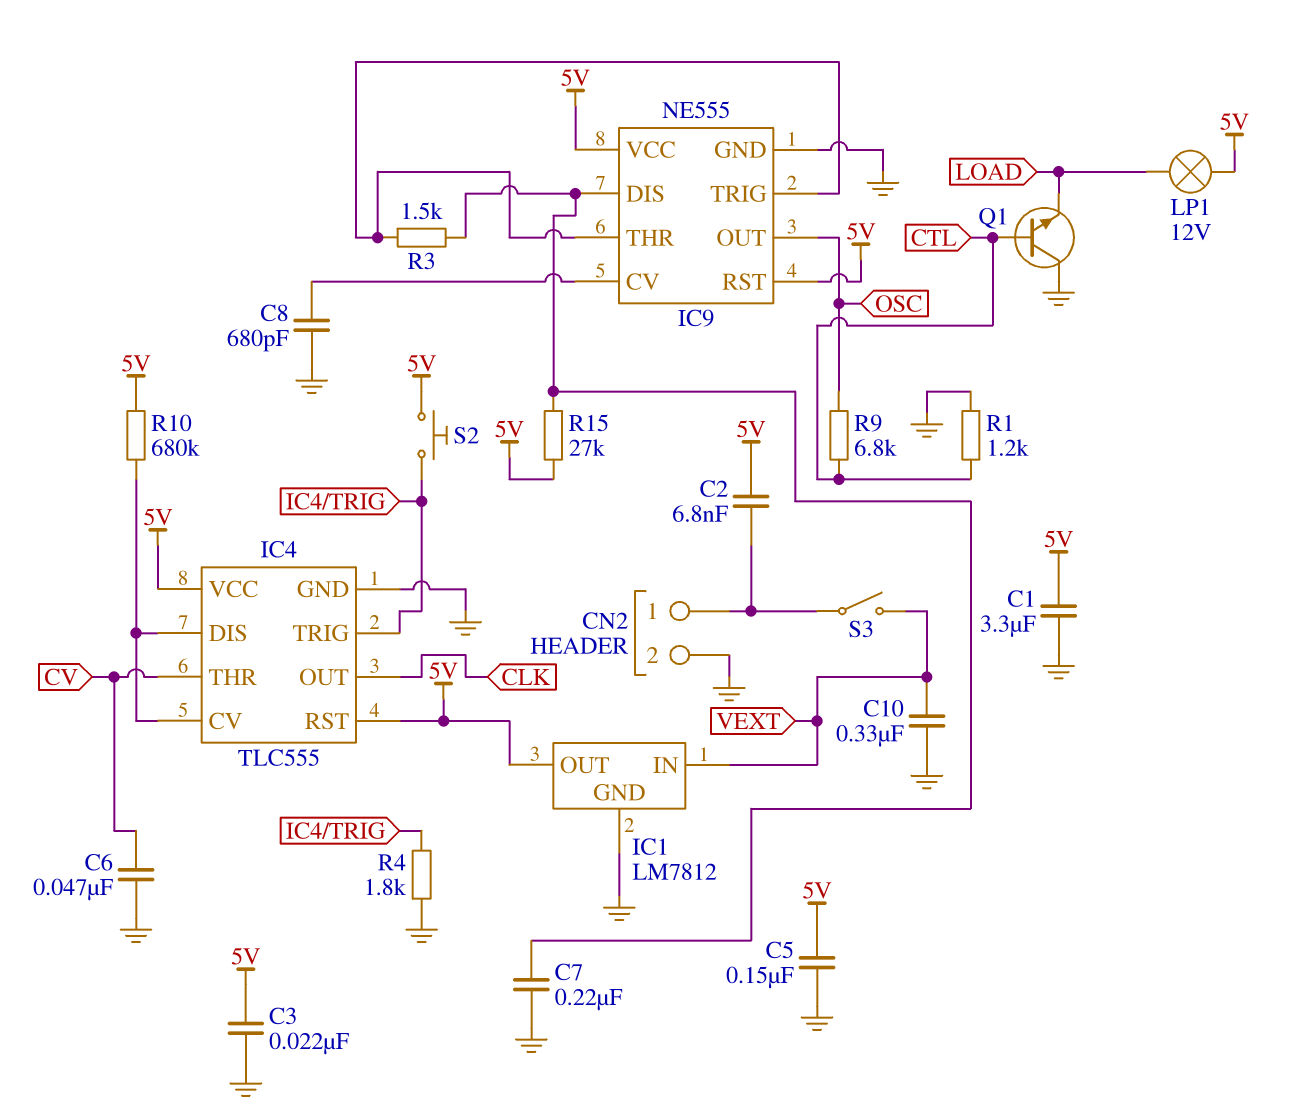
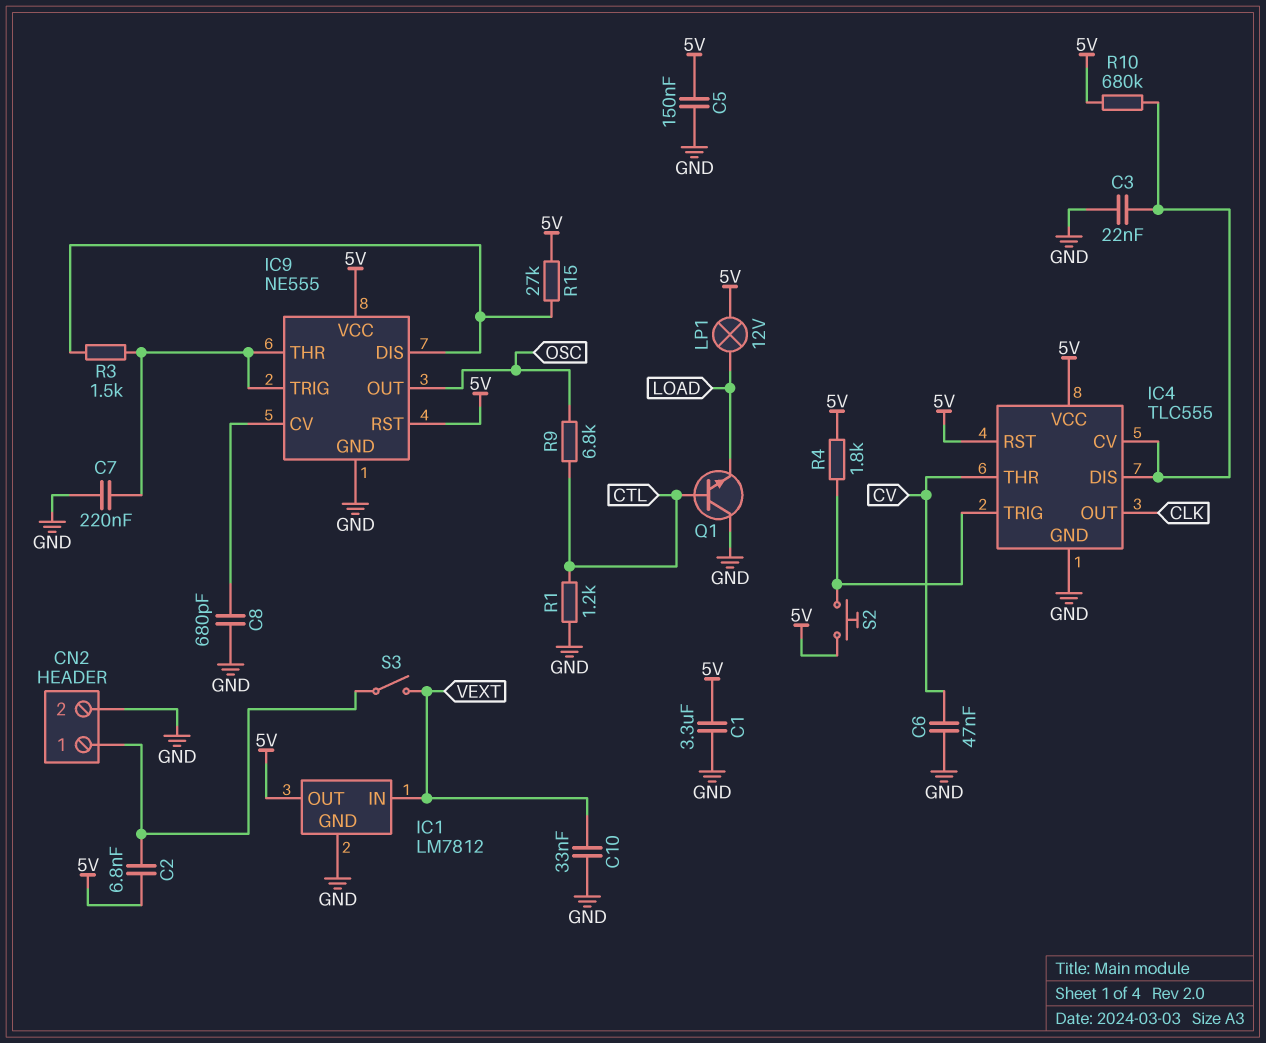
C3: 22nF (5V, GND) -> 22nF (GND, IC4/CV)
C7: 220nF (GND, IC9/DIS) -> 220nF (GND, IC9/THR)
C10: 330nF (GND, VEXT) -> 33nF (GND, VEXT)
R4: 1.8k (GND, IC4/TRIG) -> 1.8k (5V, IC4/TRIG)

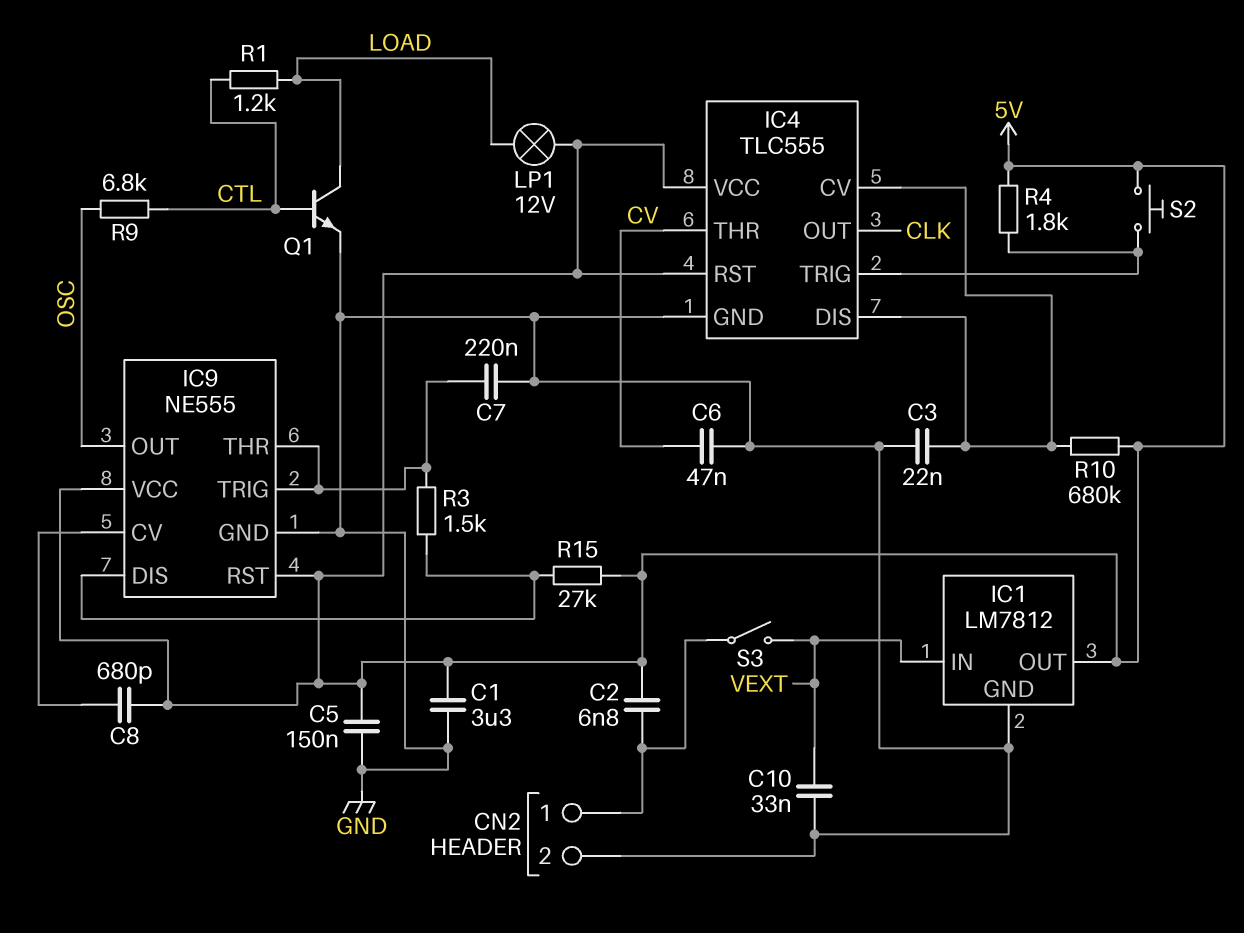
C8: 680pF (GND, IC9/CV) -> 680pF (5V, IC9/CV)
Q1: NPN (B CTL, C GND, E LOAD) -> NPN (B CTL, C LOAD, E GND)
R1: 1.2k (CTL, GND) -> 1.2k (CTL, LOAD)

